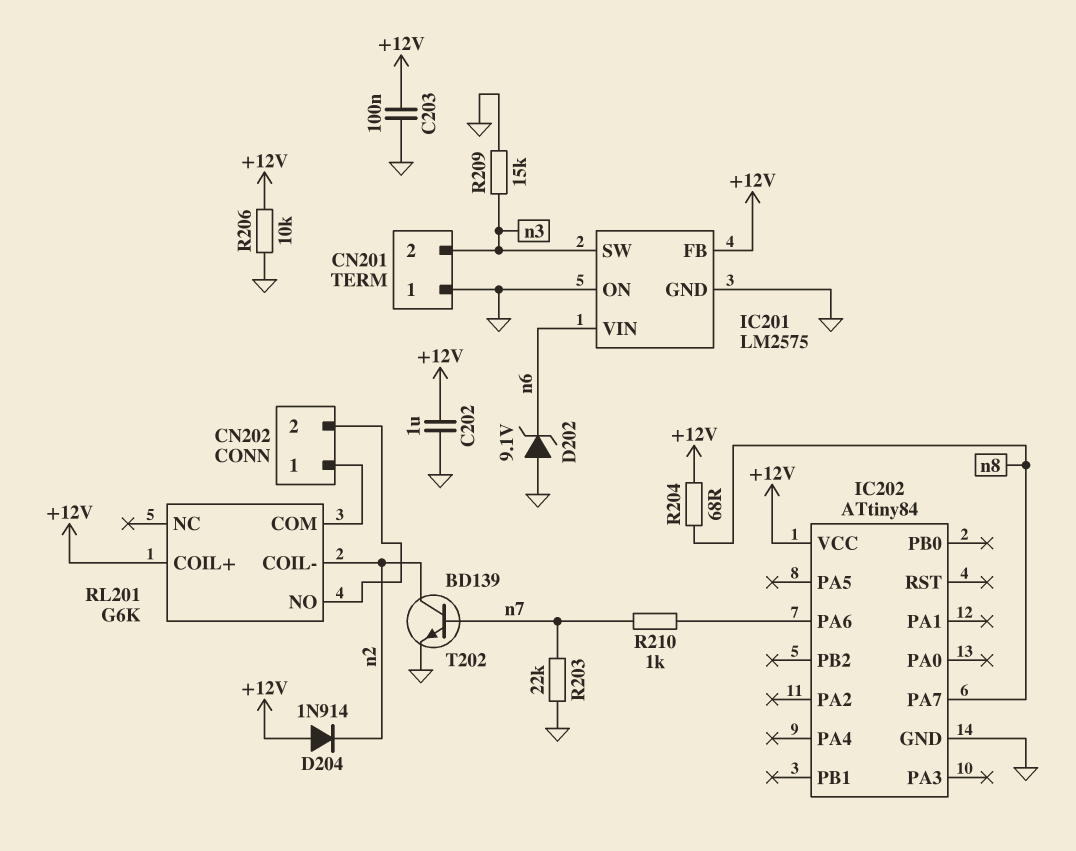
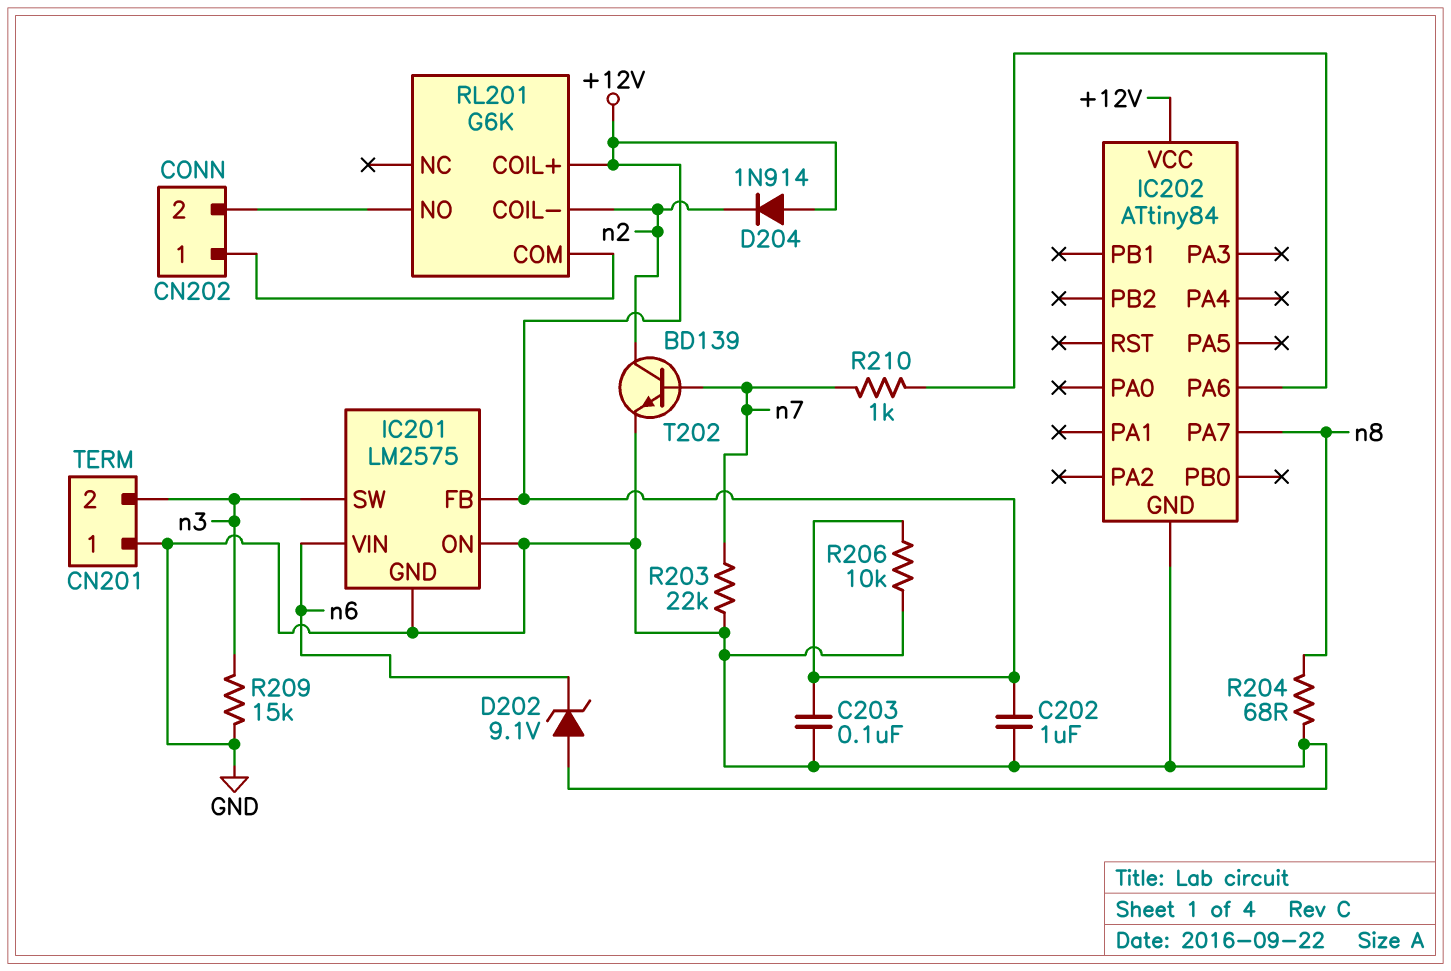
R204: 68 (+12V, n8) -> 68 (GND, n8)

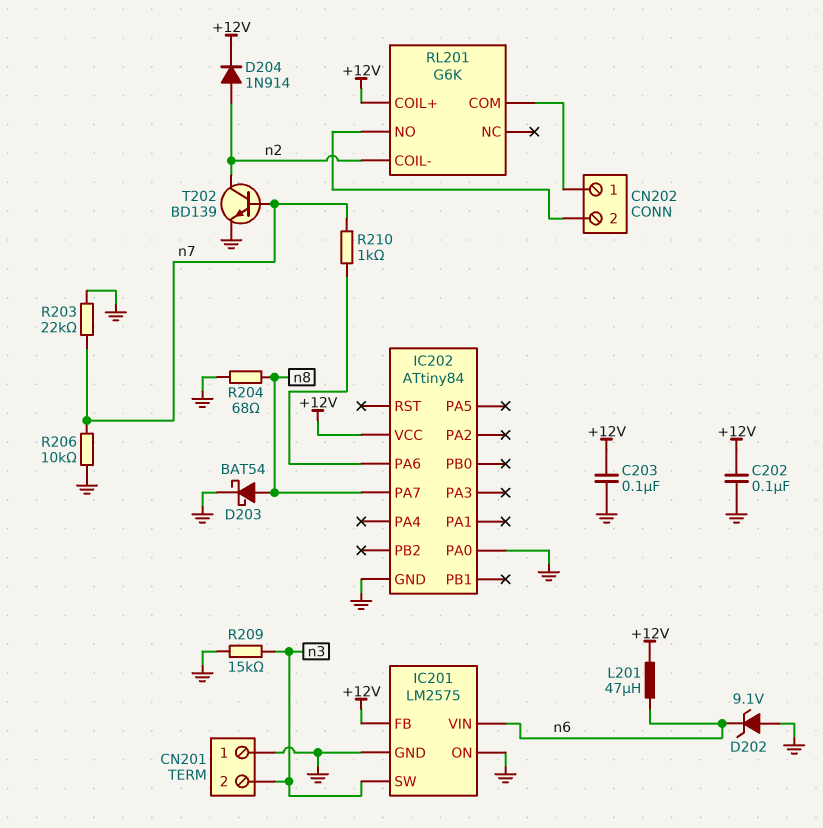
C202: 1uF (+12V, GND) -> 100nF (+12V, GND)
D203: none -> schottky BAT54 (A n8, K GND)
D204: diode 1N914 (A +12V, K n2) -> diode 1N914 (A n2, K +12V)
IC202 pin PA0: none -> GND
L201: none -> 47uH (+12V, n6)
R206: 10k (+12V, GND) -> 10k (GND, n7)

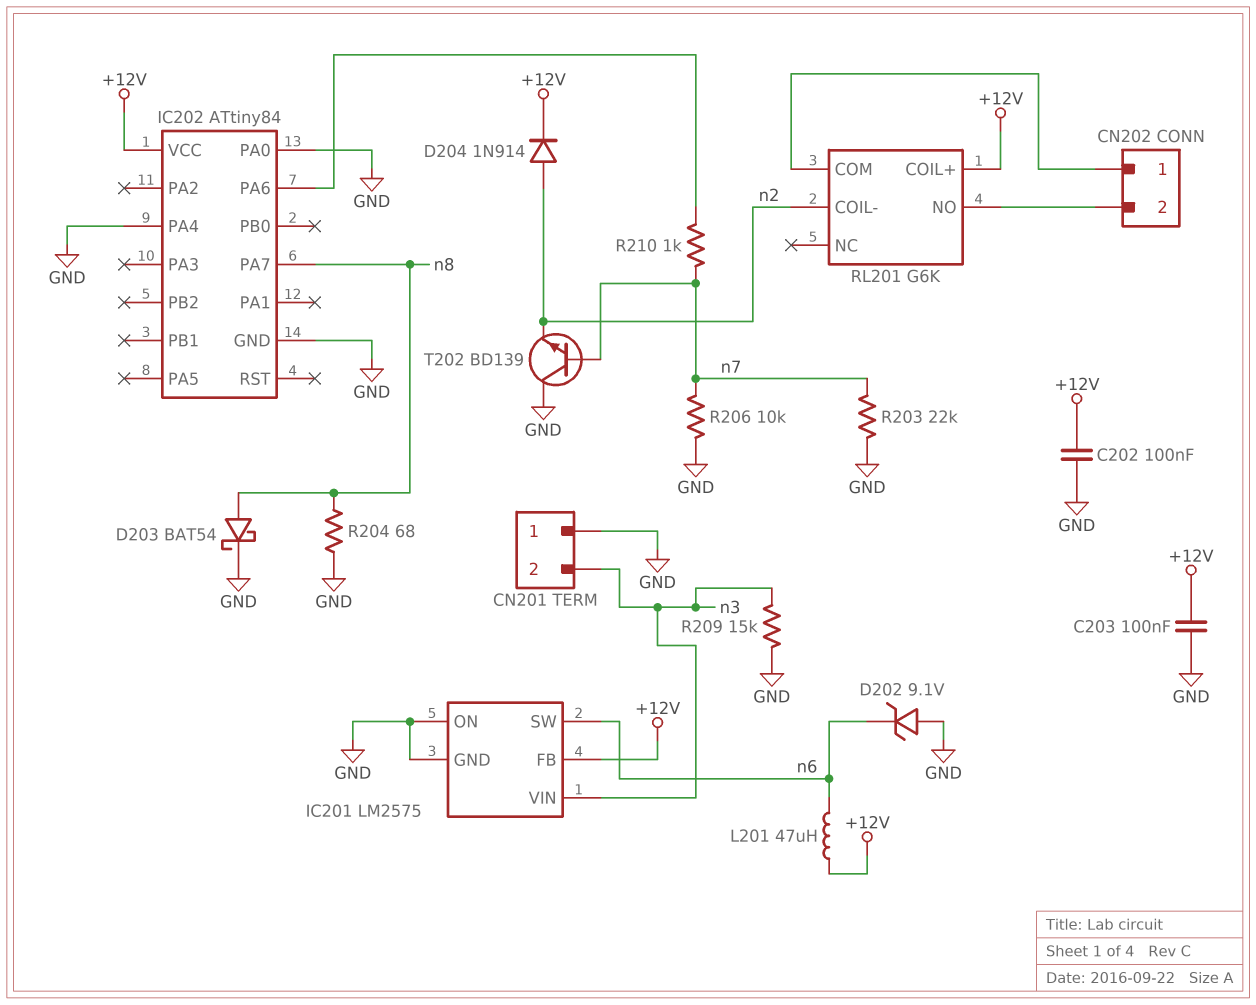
IC201 pin SW: n3 -> n6
IC201 pin VIN: n6 -> n3
IC202 pin PA4: none -> GND
T202: NPN BD139 (B n7, C n2, E GND) -> NPN BD139 (B n7, C GND, E n2)

